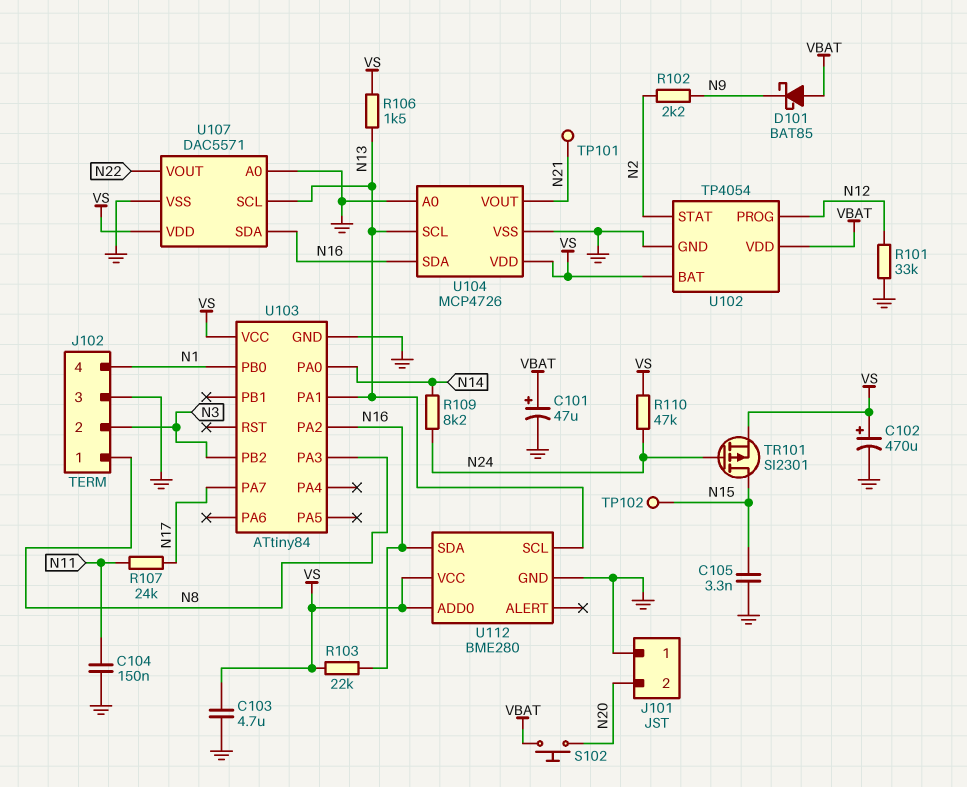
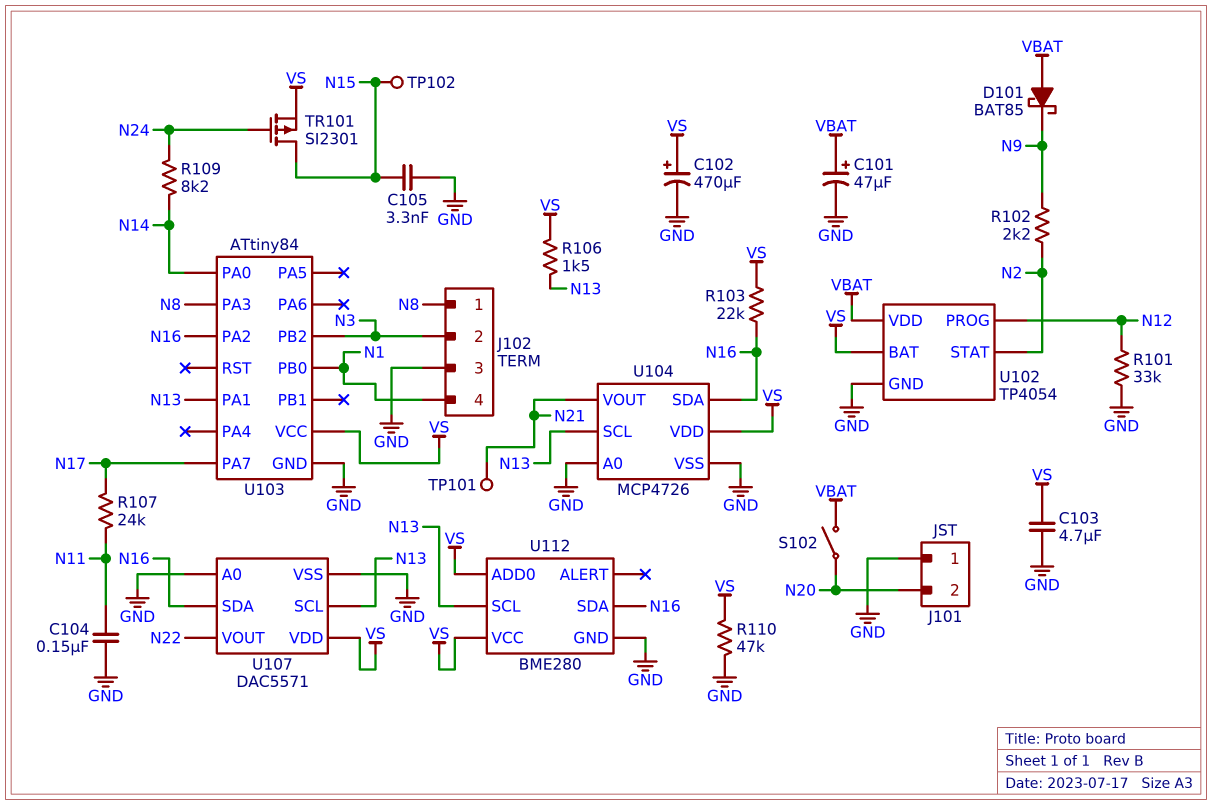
R110: 47k (N24, VS) -> 47k (GND, VS)
S102: button (N20, VBAT) -> switch (N20, VBAT)

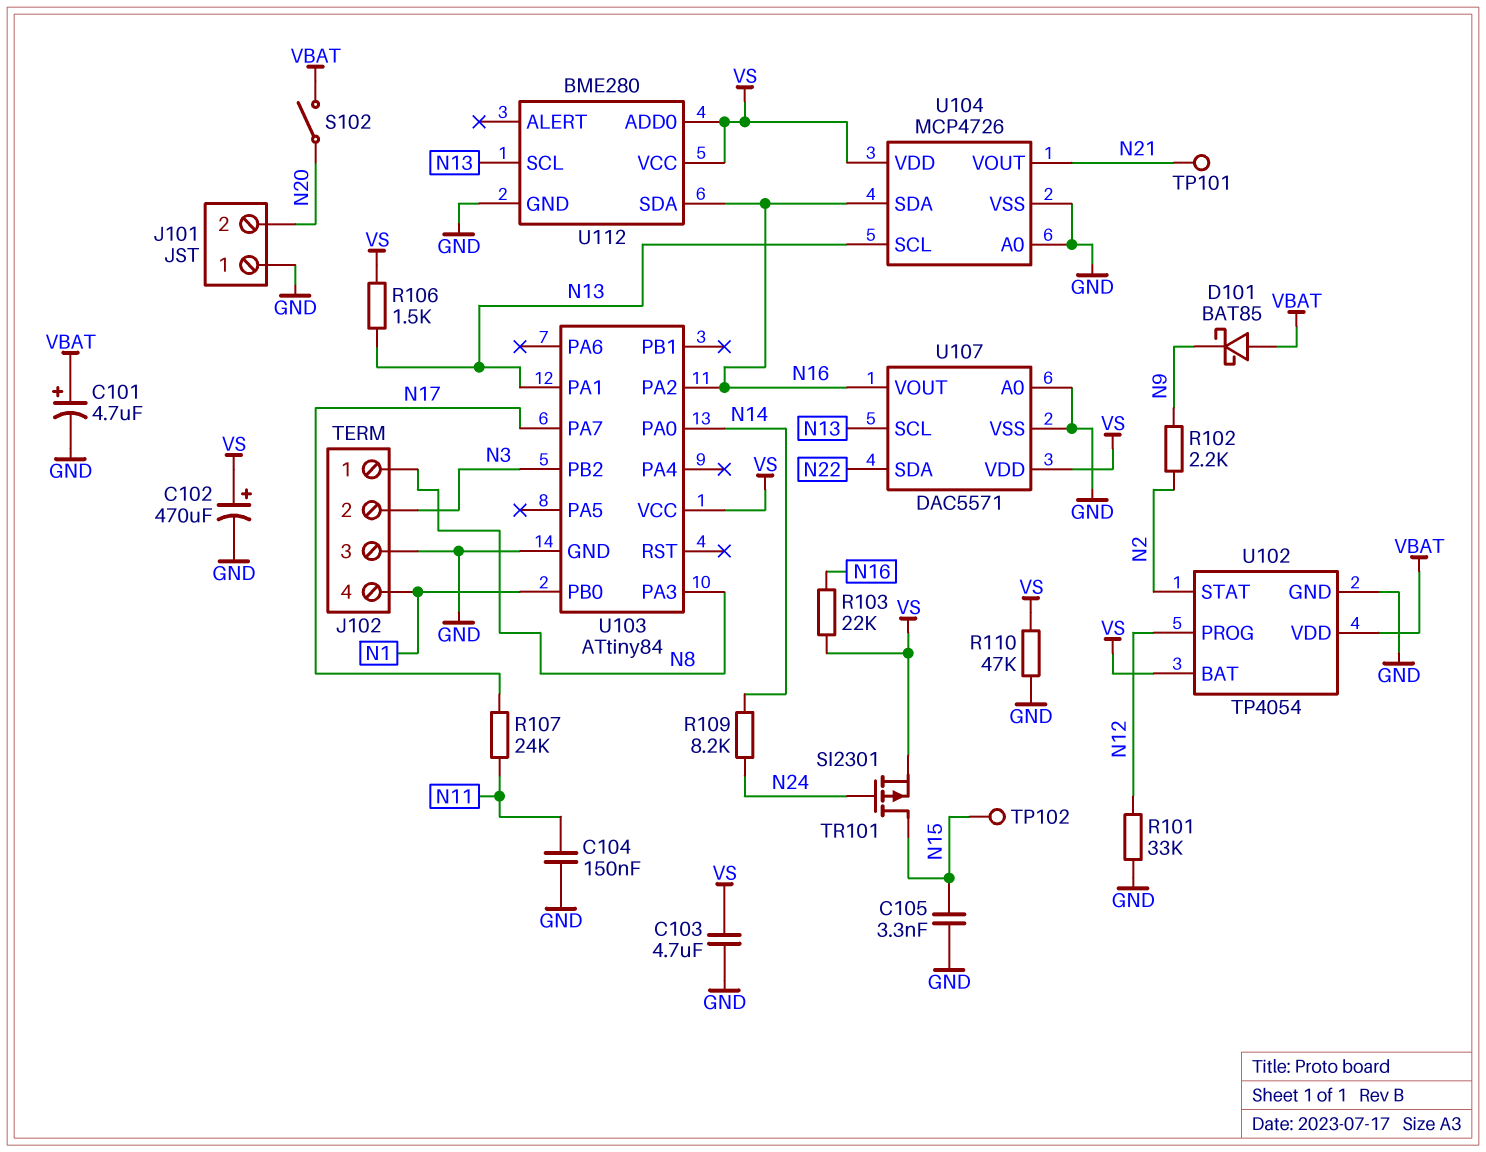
C101: 47uF (plus VBAT, minus GND) -> 4.7uF (plus VBAT, minus GND)
U107 pin SDA: N16 -> N22
U107 pin VOUT: N22 -> N16

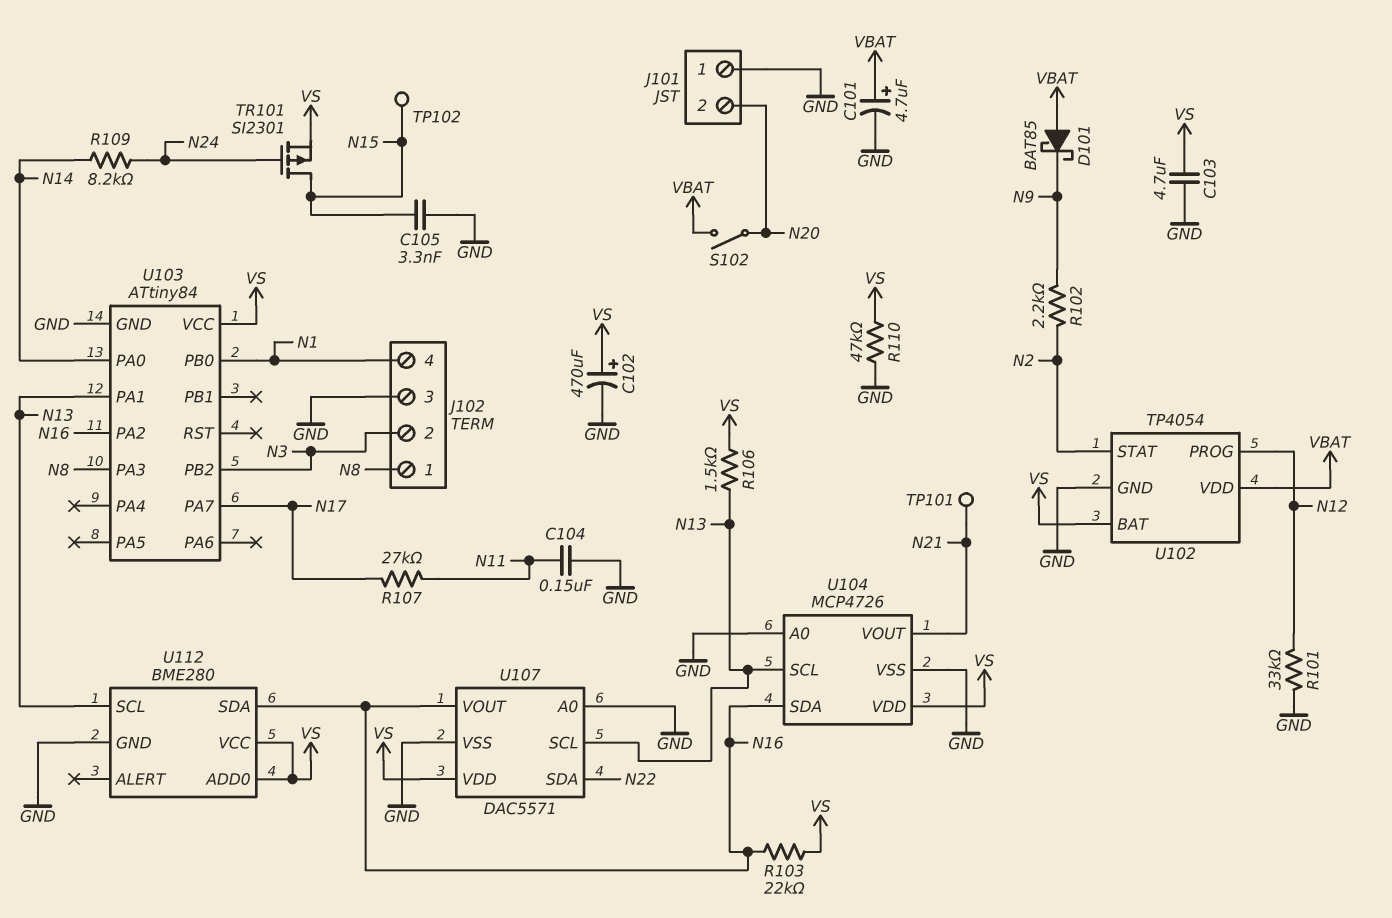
R107: 24k (N11, N17) -> 27k (N11, N17)

